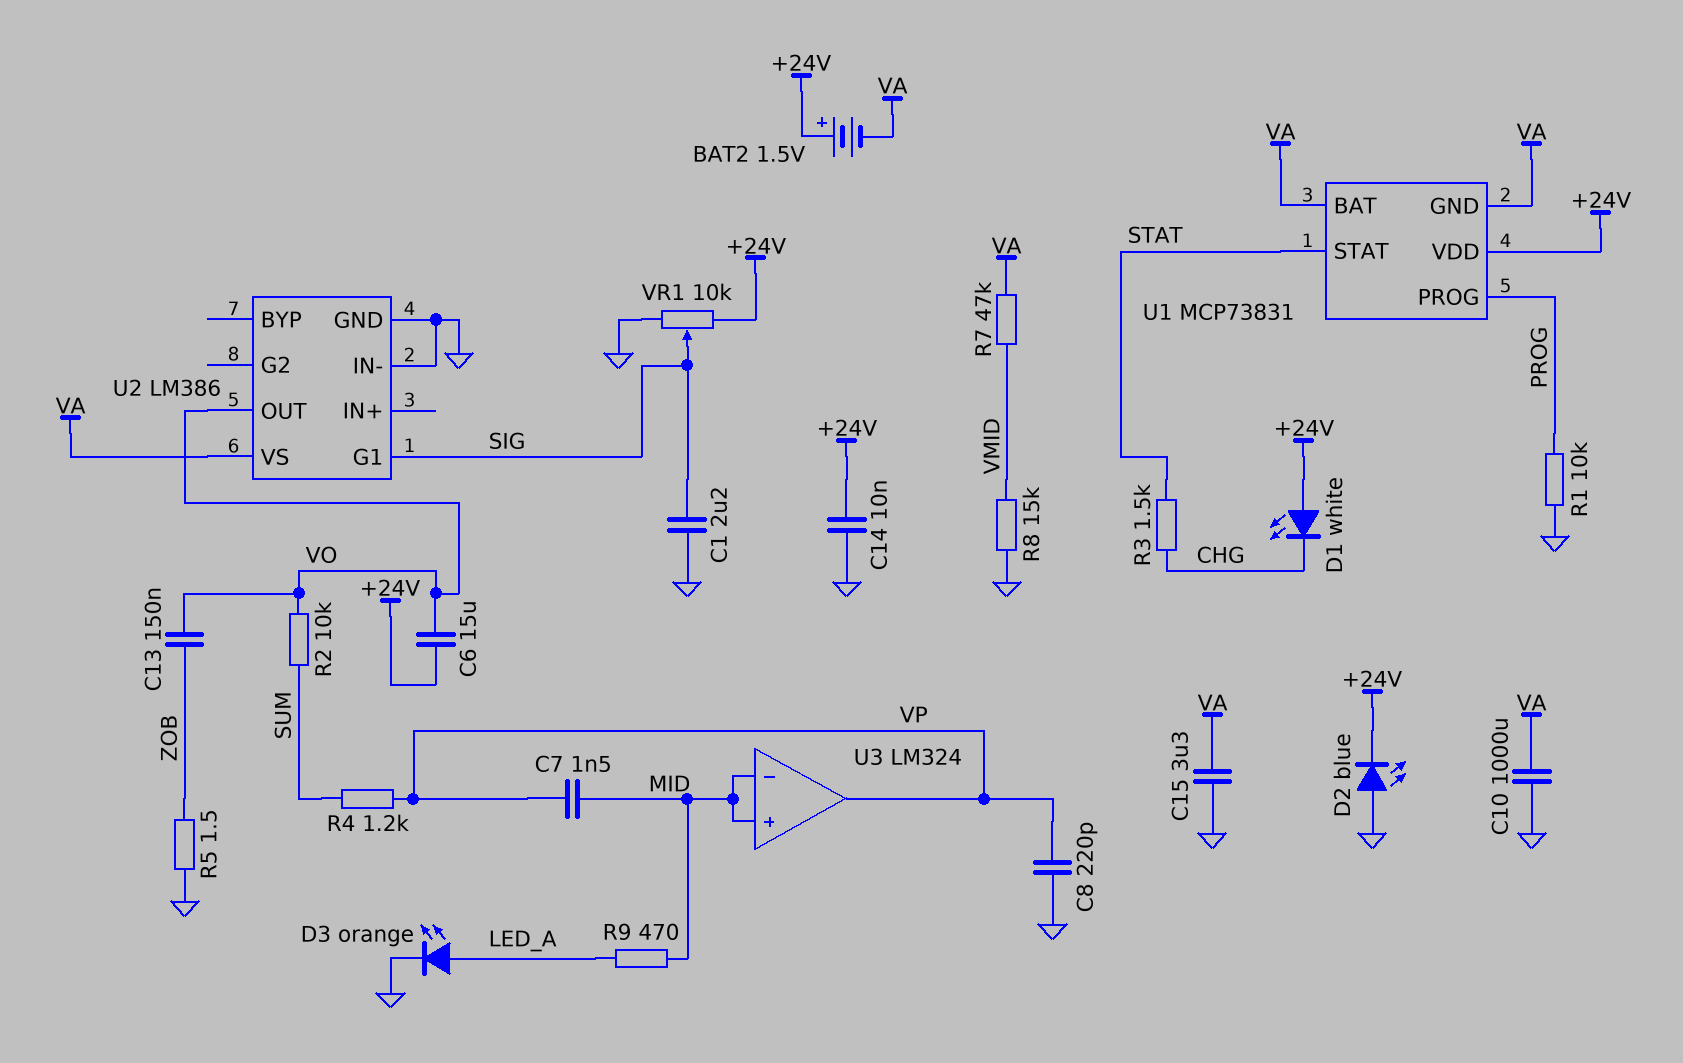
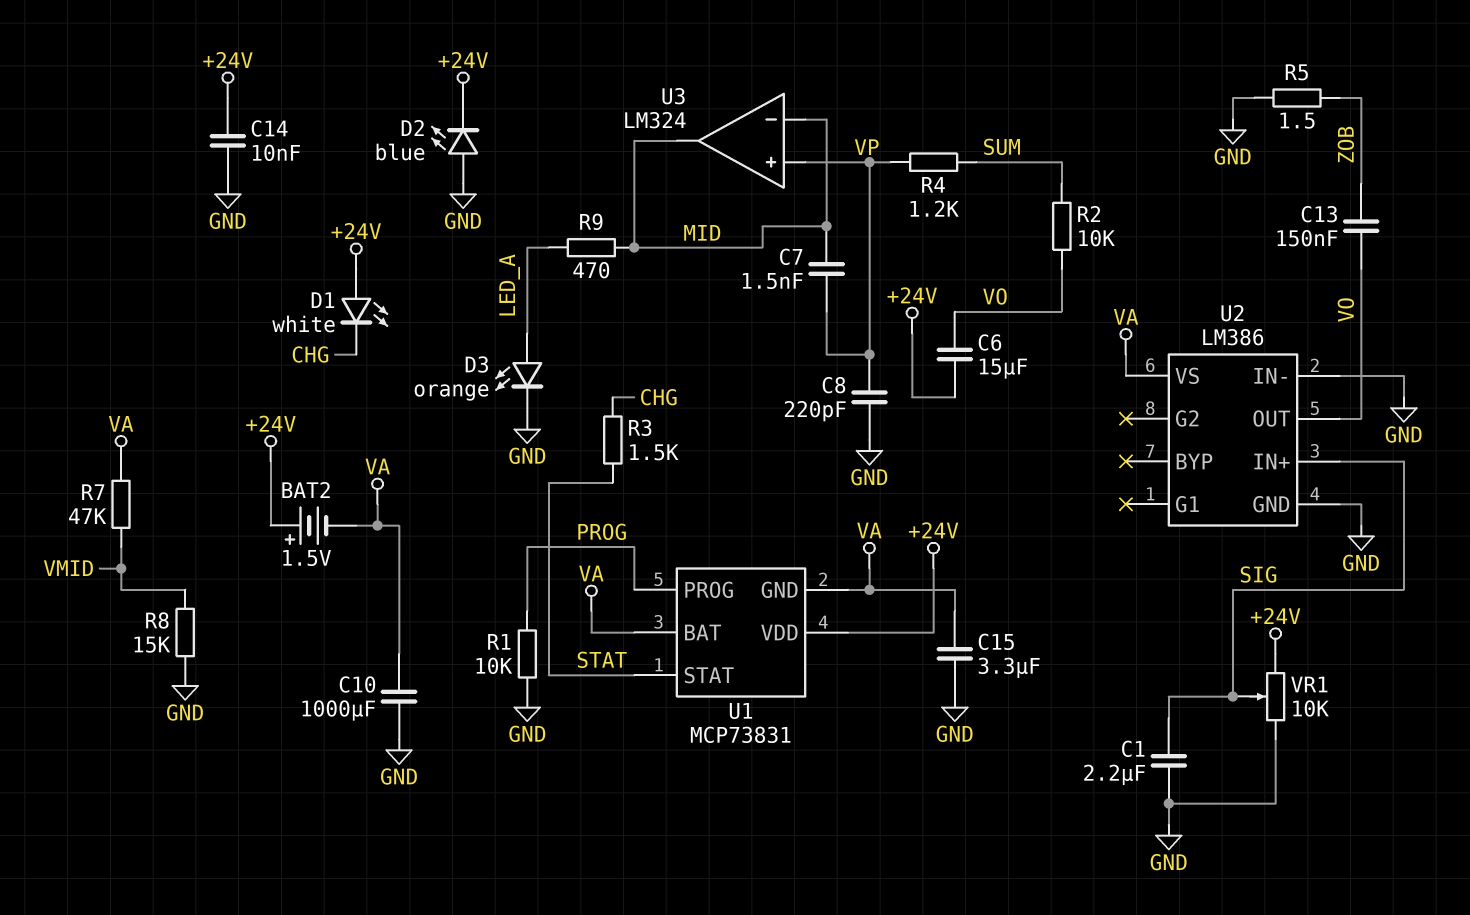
U2 pin G1: SIG -> none
U2 pin IN+: none -> SIG
U3 pin in+: MID -> VP
U3 pin out: VP -> MID

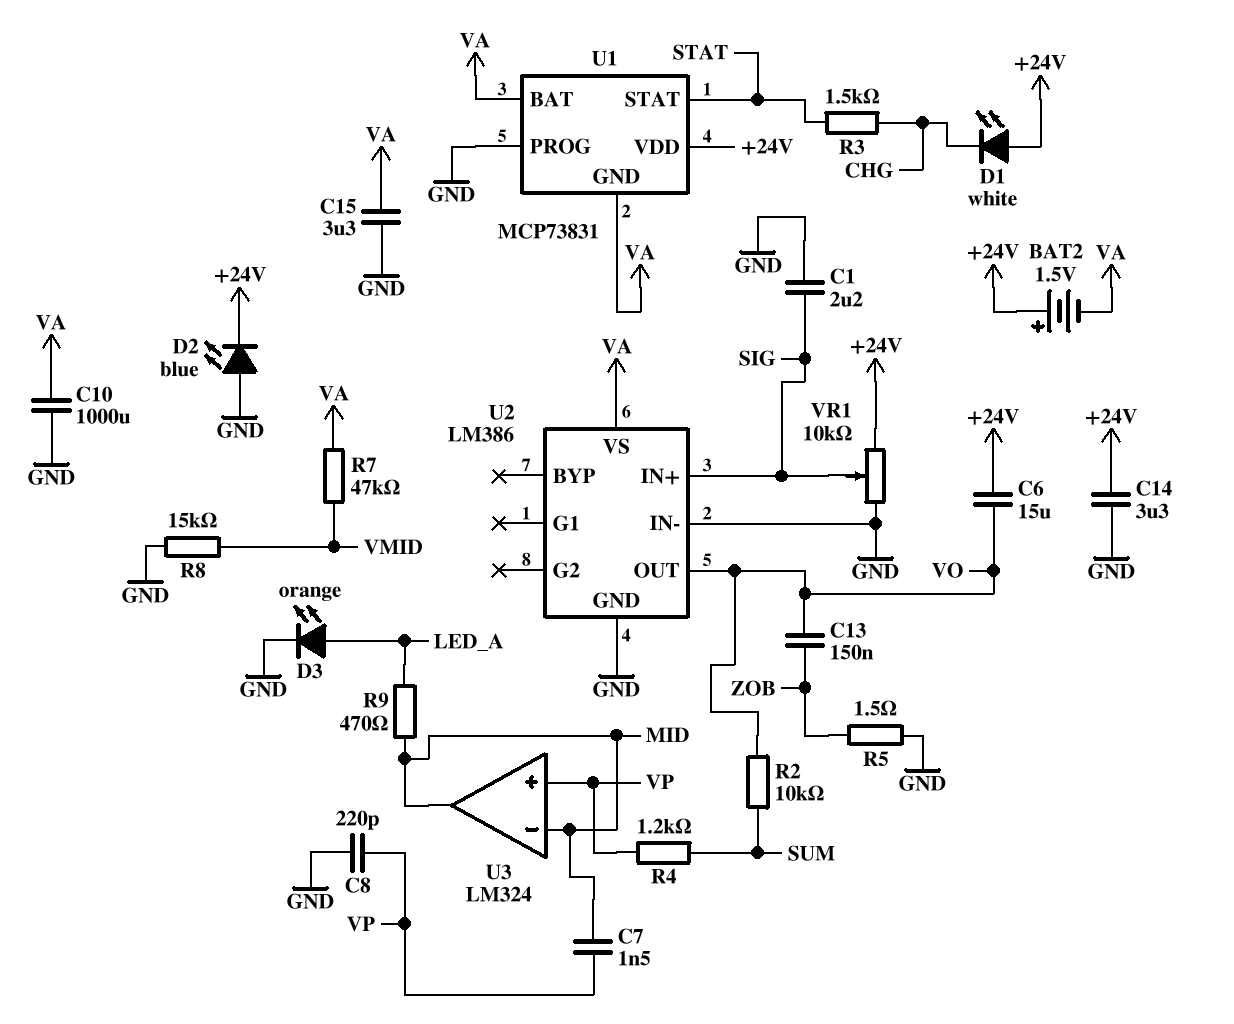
C14: 10nF (+24V, GND) -> 3.3uF (+24V, GND)
R1: 10k (GND, PROG) -> none
U1 pin PROG: PROG -> GND

